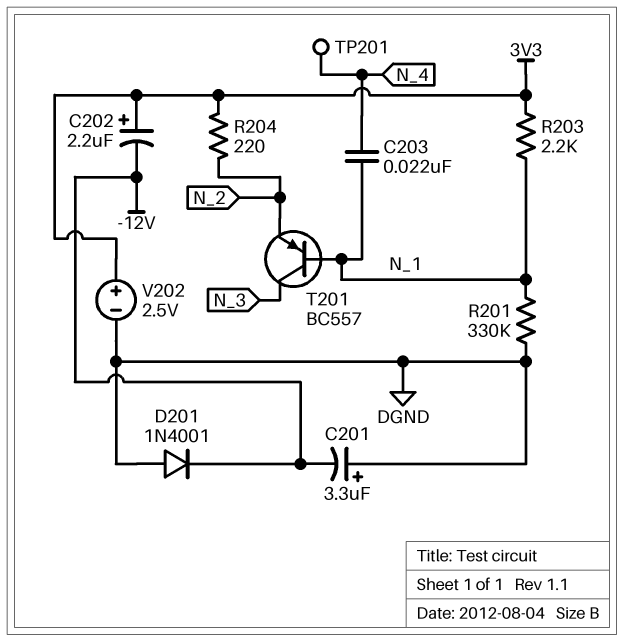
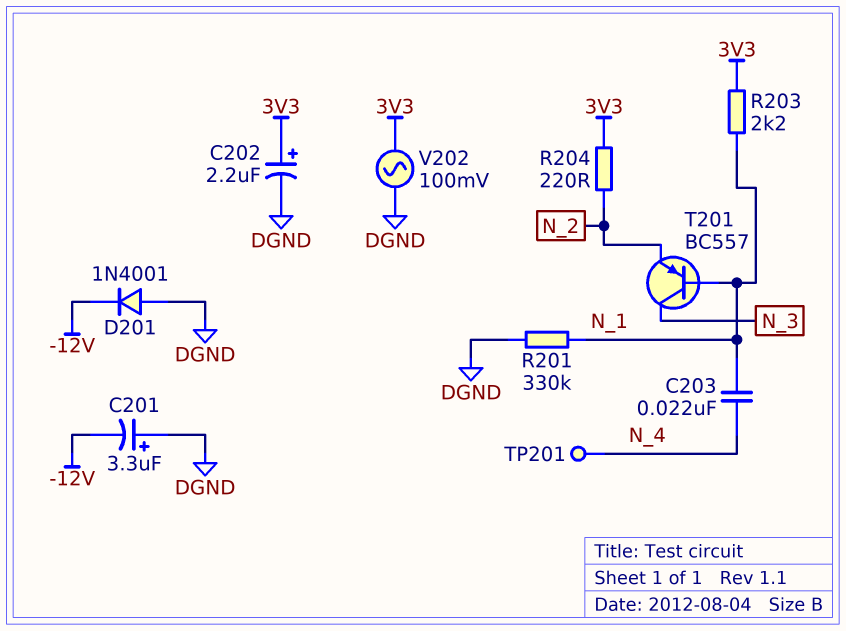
C202: 2.2uF (plus 3V3, minus -12V) -> 2.2uF (plus 3V3, minus DGND)
V202: 2.5V (plus 3V3, minus DGND) -> AC 100mV (3V3, DGND)

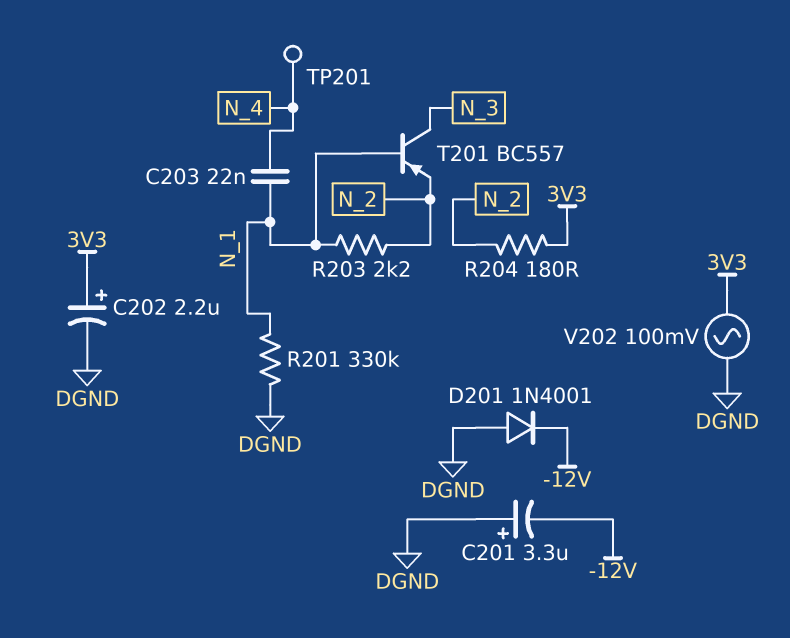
R203: 2.2k (3V3, N_1) -> 2.2k (N_1, N_2)
R204: 220 (3V3, N_2) -> 180 (3V3, N_2)

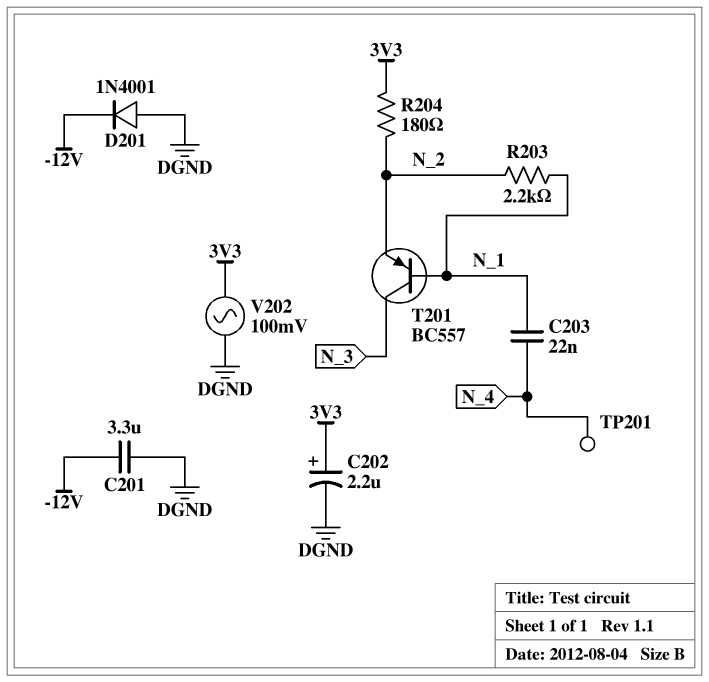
C201: 3.3uF (plus DGND, minus -12V) -> 3.3uF (-12V, DGND)
R201: 330k (DGND, N_1) -> none

